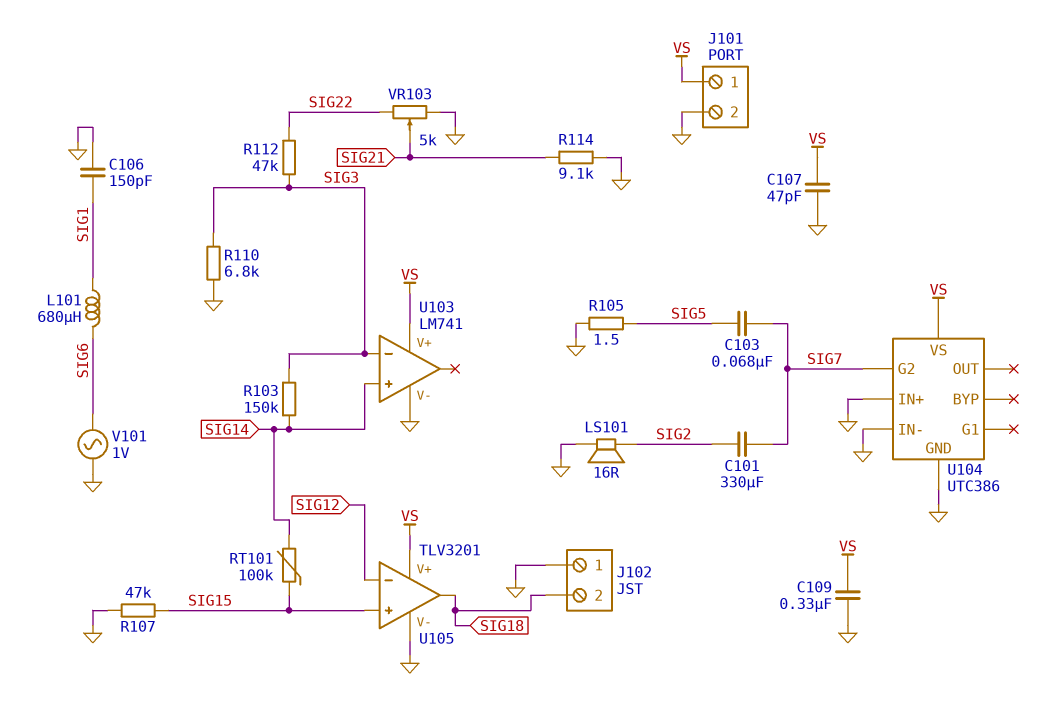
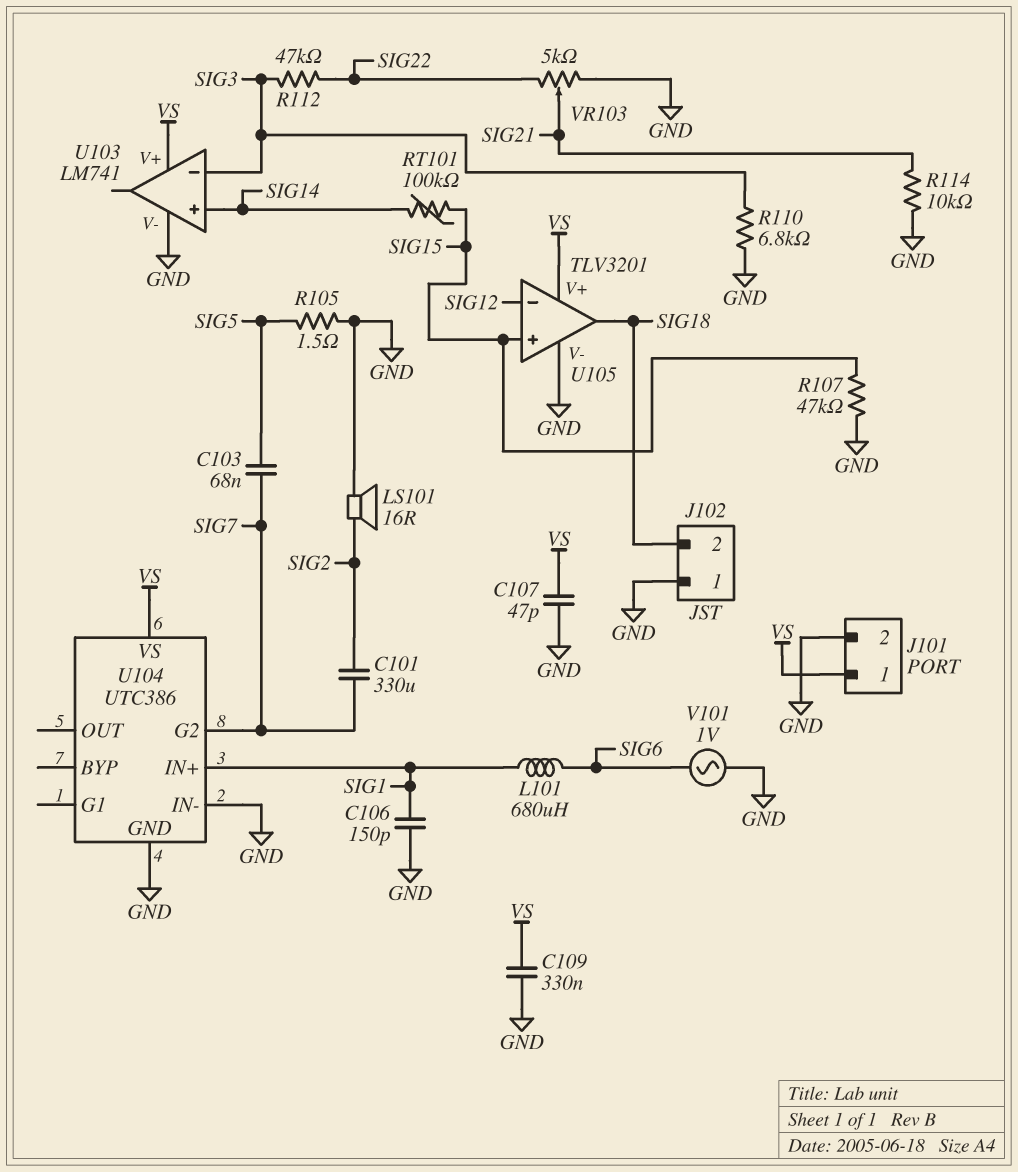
R103: 150k (SIG3, SIG14) -> none
R114: 9.1k (GND, SIG21) -> 10k (GND, SIG21)
U104 pin IN+: GND -> SIG1

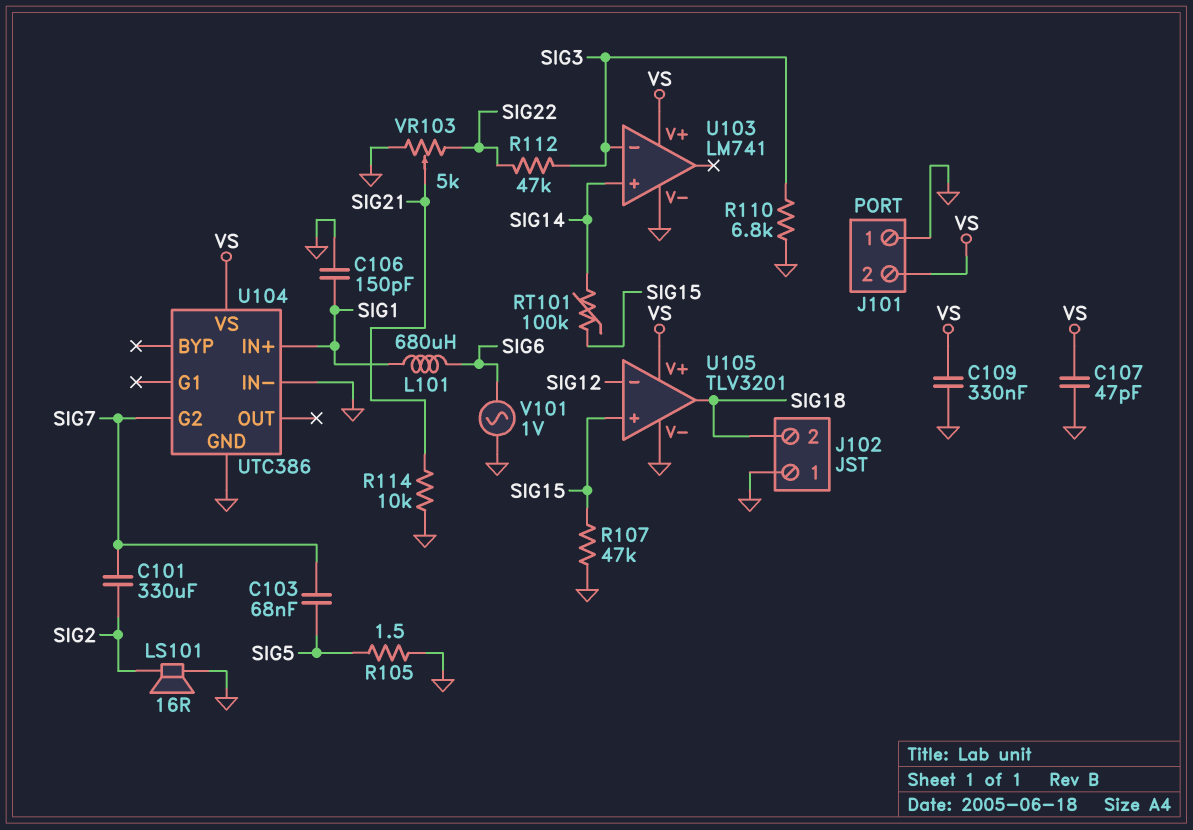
J101 pin 1: VS -> GND
J101 pin 2: GND -> VS

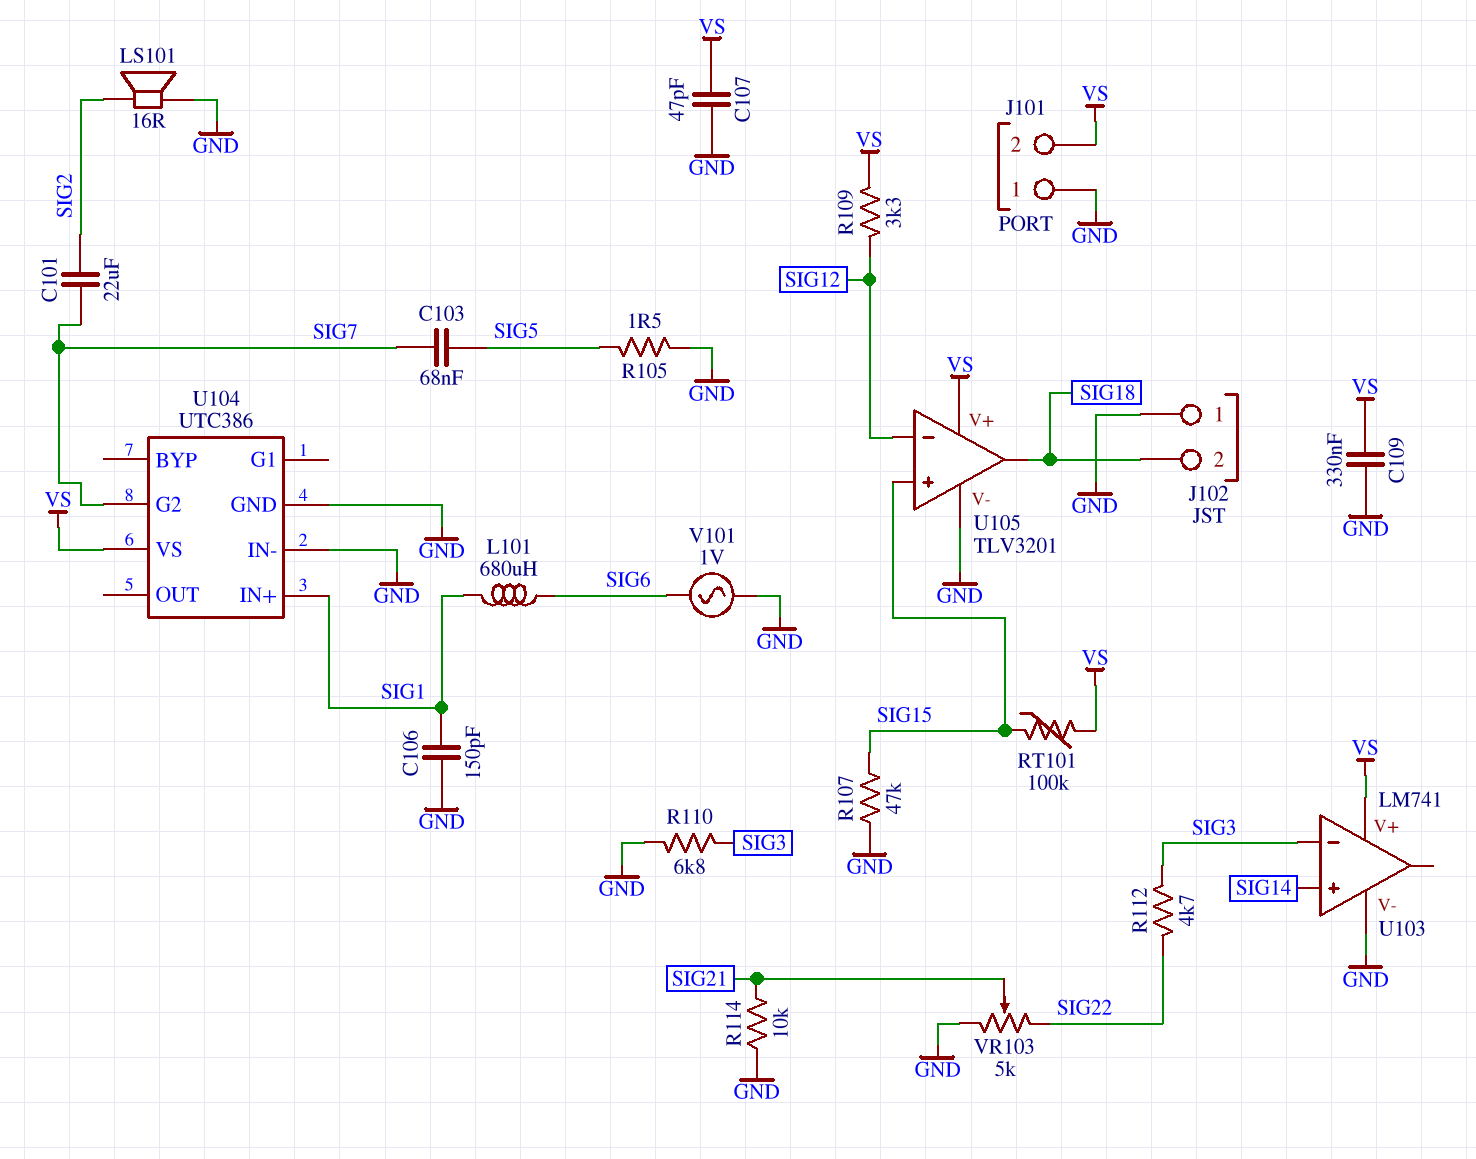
C101: 330uF (SIG2, SIG7) -> 22uF (SIG2, SIG7)
R109: none -> 3.3k (SIG12, VS)
R112: 47k (SIG3, SIG22) -> 4.7k (SIG3, SIG22)
RT101: 100k (SIG14, SIG15) -> 100k (SIG15, VS)

